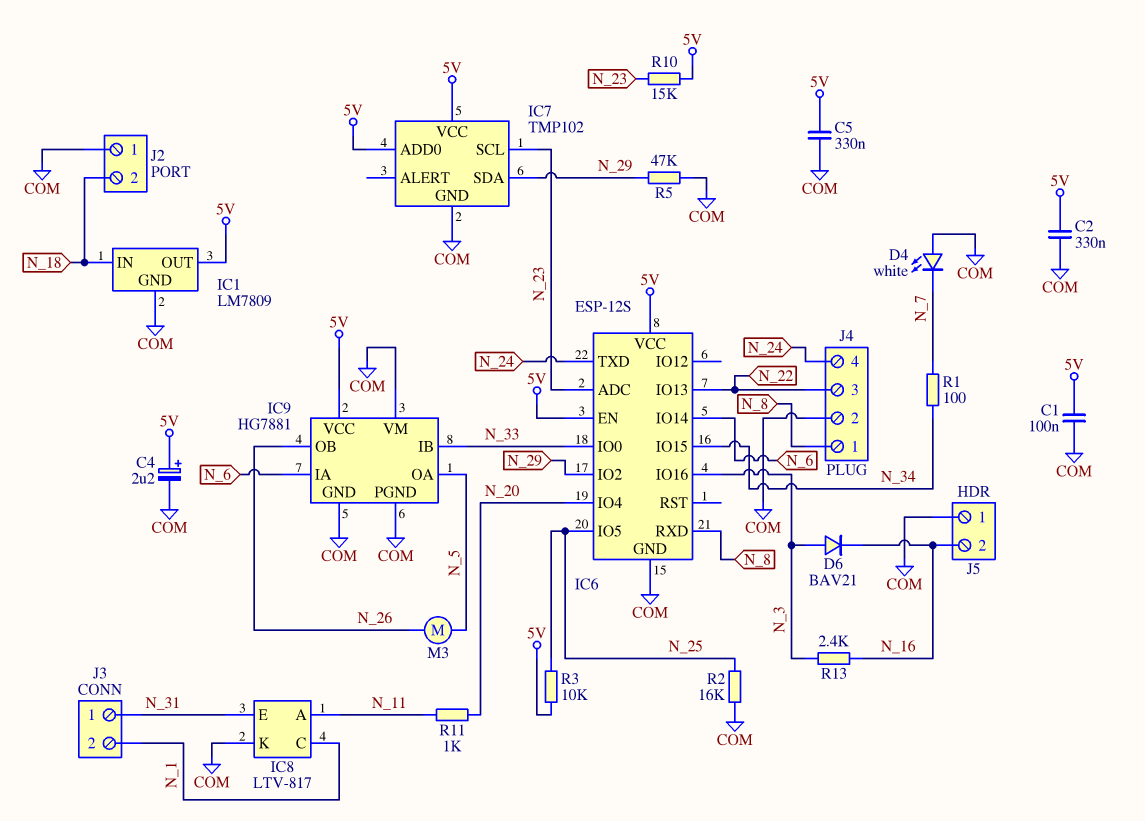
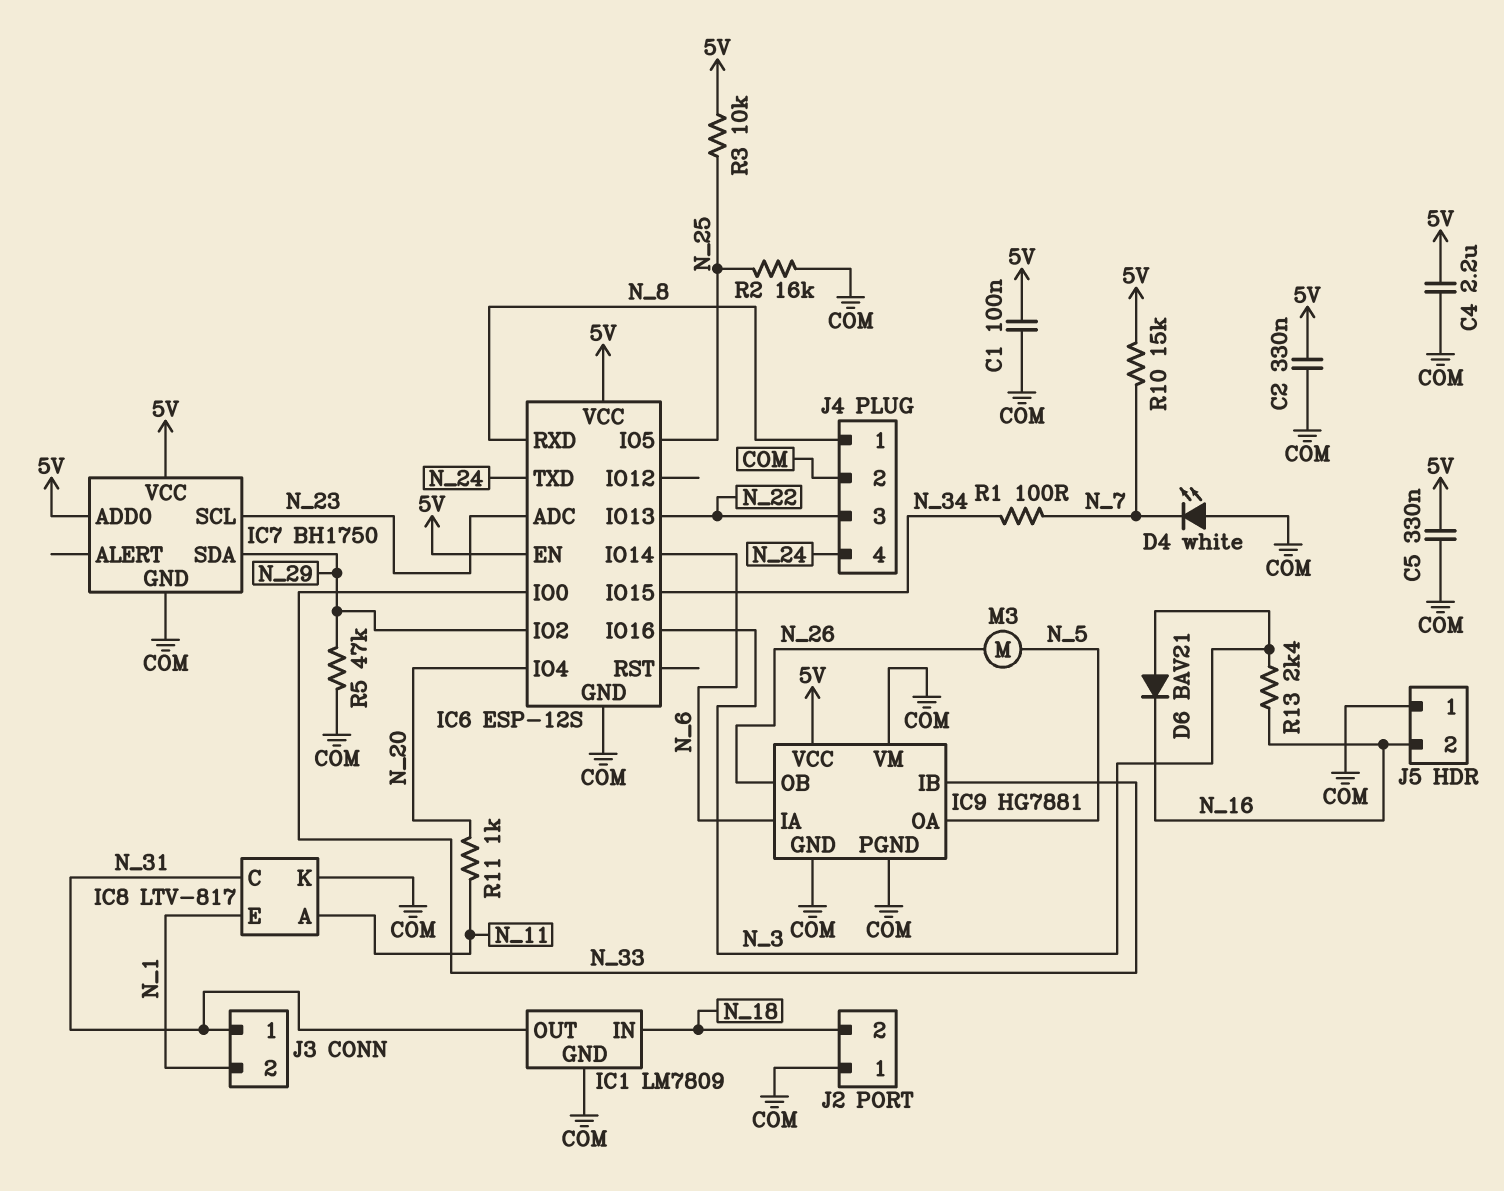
C4: 2.2uF (plus 5V, minus COM) -> 2.2uF (5V, COM)
IC1 pin OUT: 5V -> N_31
IC7: TMP102 -> BH1750
IC8 pin C: N_1 -> N_31
IC8 pin E: N_31 -> N_1
R10: 15k (5V, N_23) -> 15k (5V, N_7)

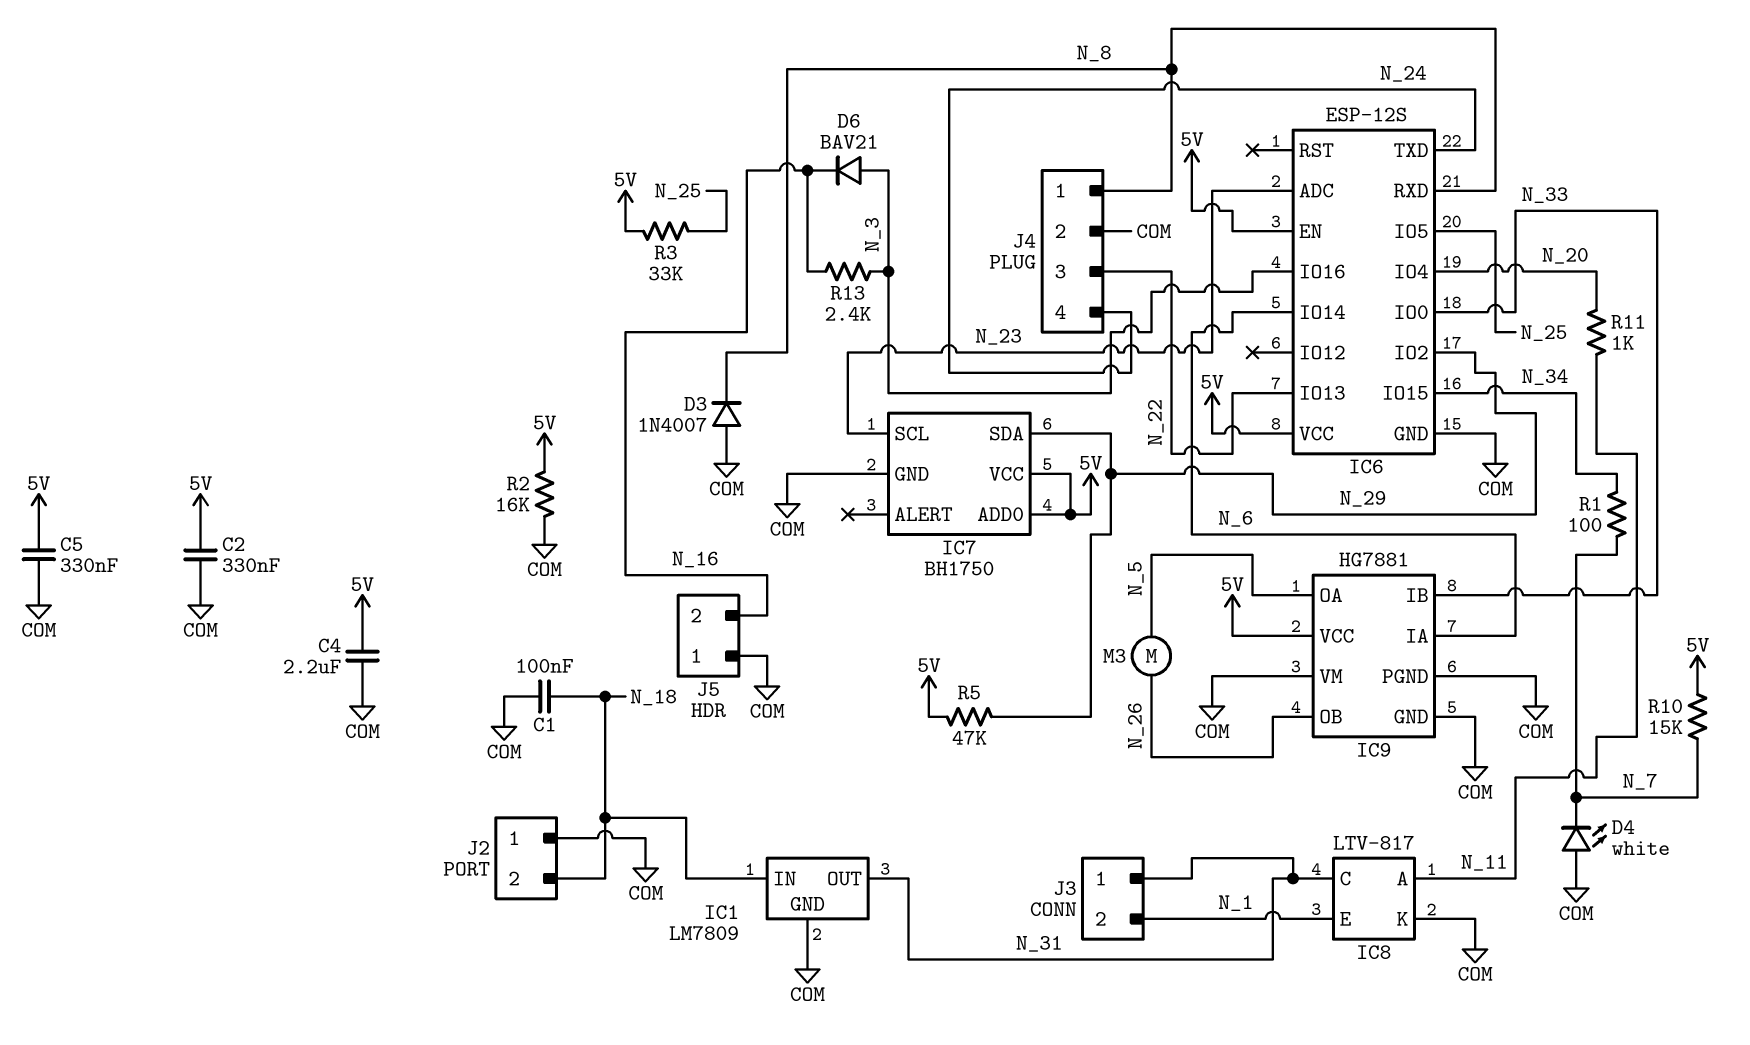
C1: 100nF (5V, COM) -> 100nF (COM, N_18)
D3: none -> diode 1N4007 (A COM, K N_8)
R2: 16k (COM, N_25) -> 16k (5V, COM)
R3: 10k (5V, N_25) -> 33k (5V, N_25)
R5: 47k (COM, N_29) -> 47k (5V, N_29)

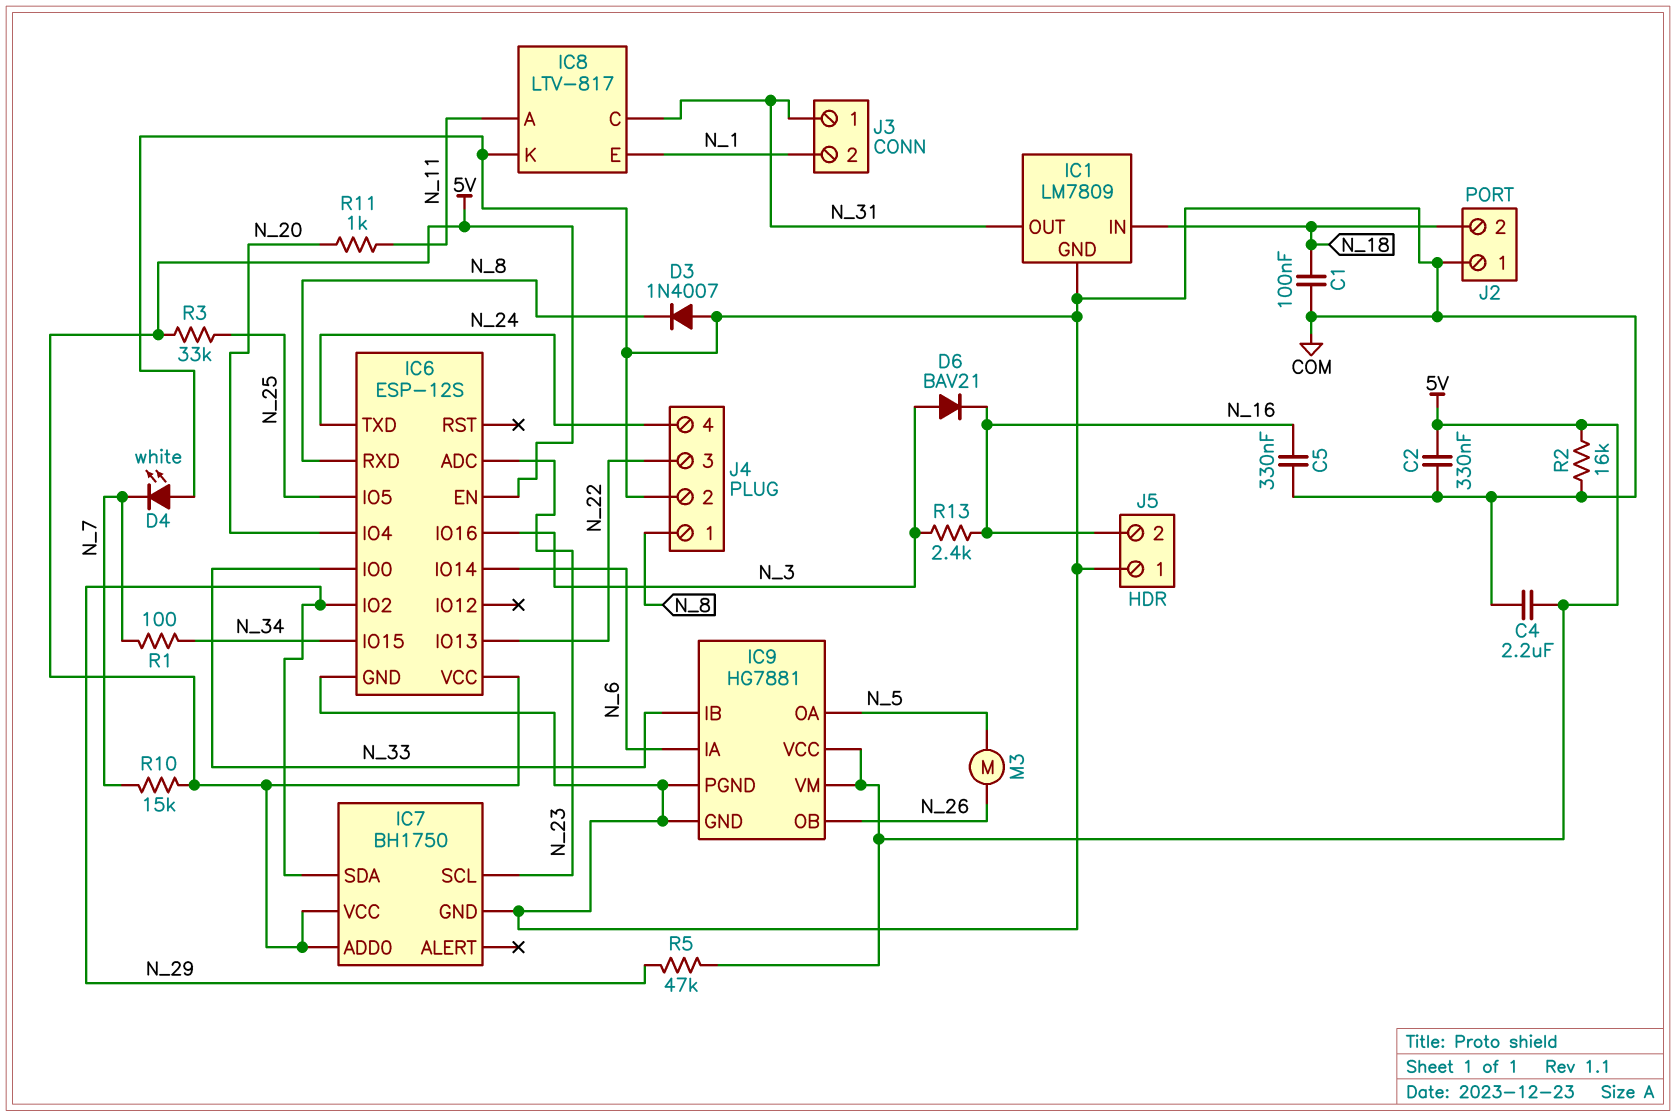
C5: 330nF (5V, COM) -> 330nF (COM, N_16)
IC9 pin VM: COM -> 5V

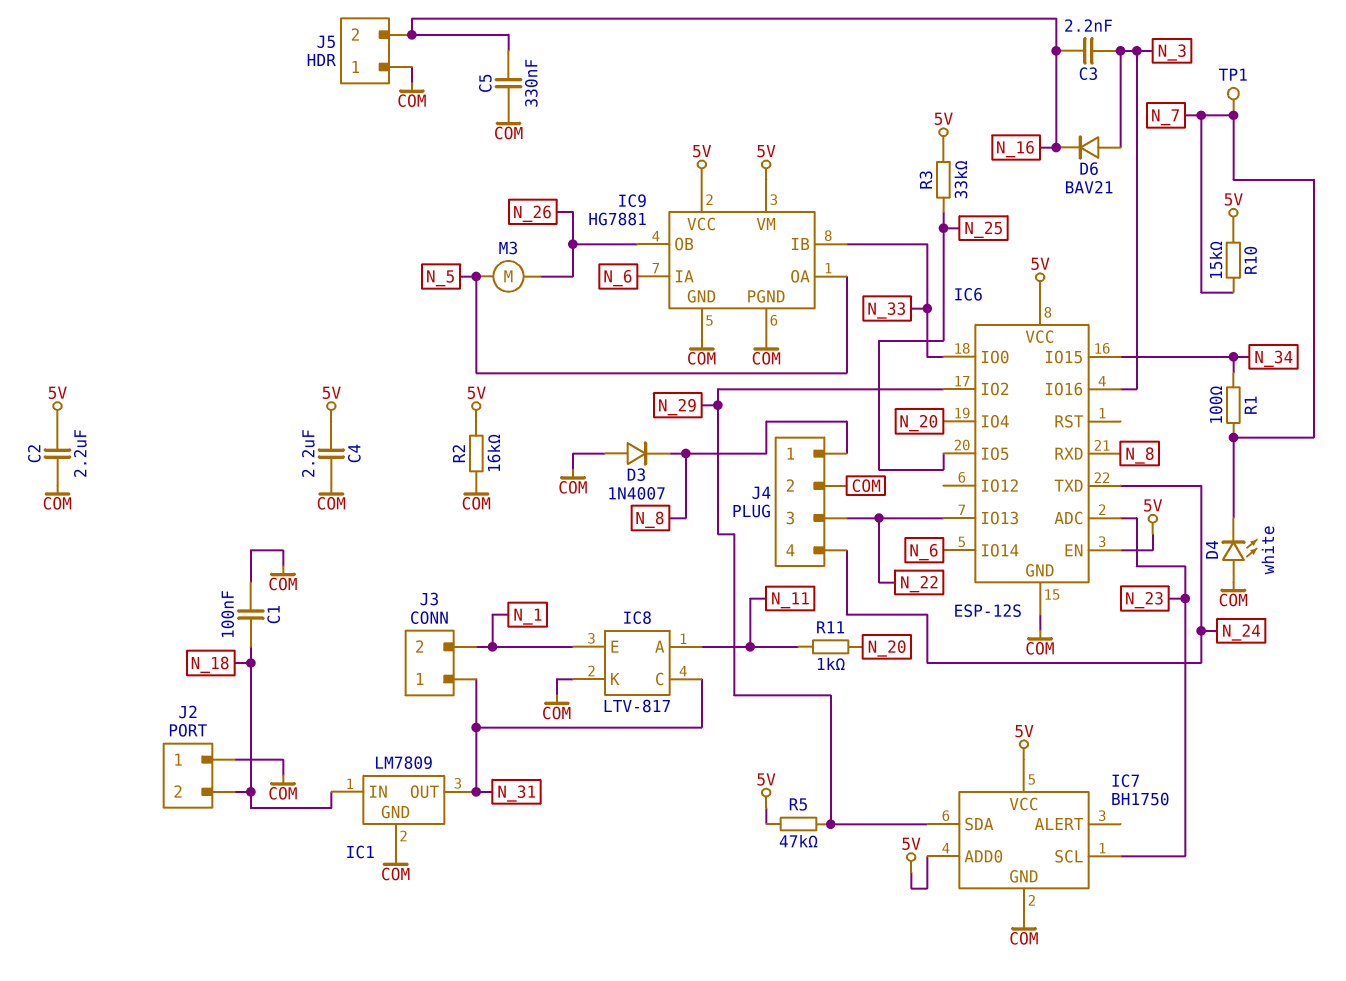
C2: 330nF (5V, COM) -> 2.2uF (5V, COM)
C3: none -> 2.2nF (N_3, N_16)
R13: 2.4k (N_3, N_16) -> none
TP1: none -> test point (N_7)

